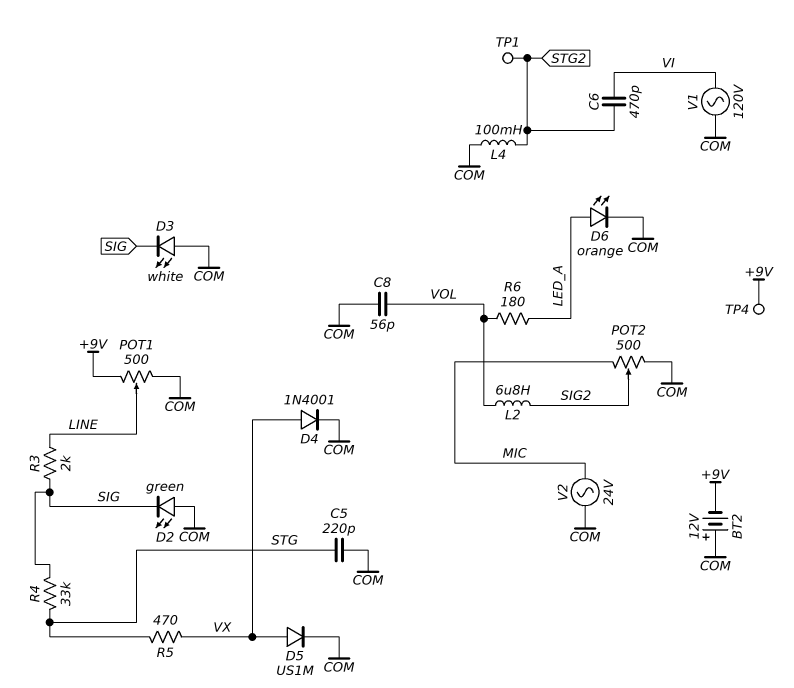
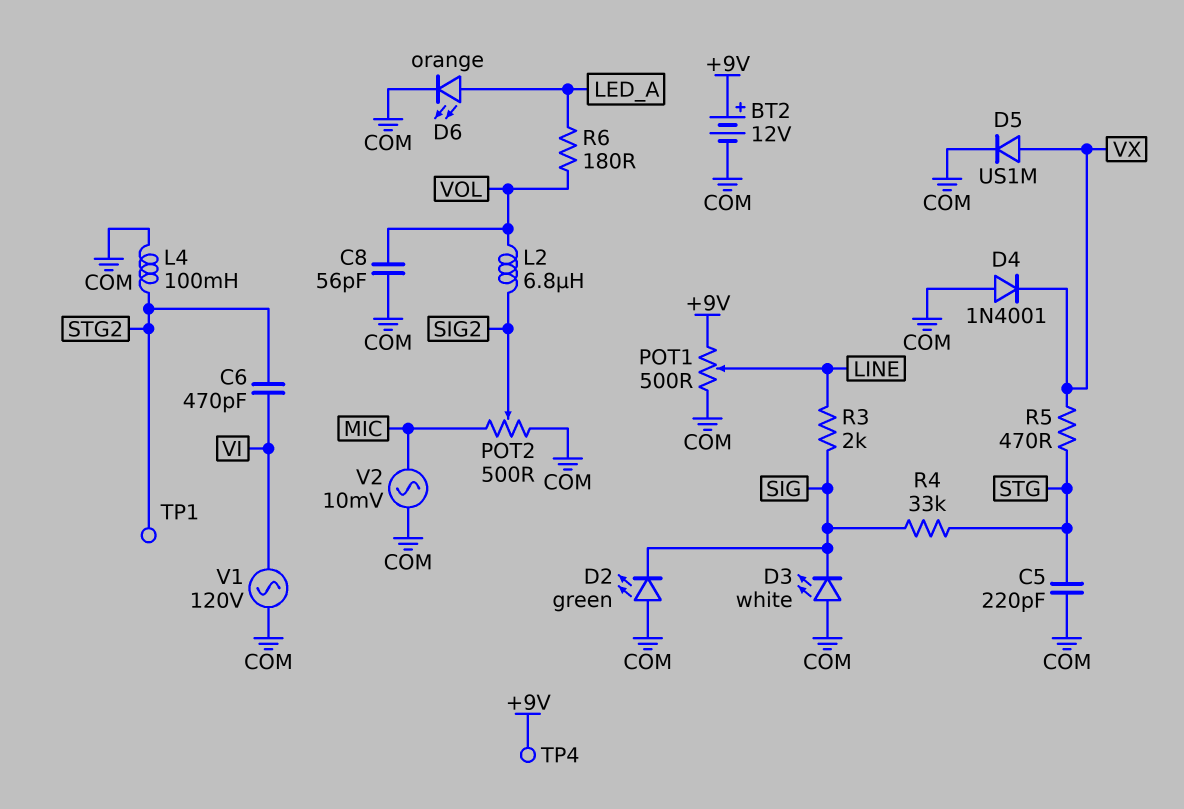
BT2: 12V (plus COM, minus +9V) -> 12V (plus +9V, minus COM)
D4: diode 1N4001 (A VX, K COM) -> diode 1N4001 (A COM, K VX)
V2: AC 24V (COM, MIC) -> AC 10mV (COM, MIC)

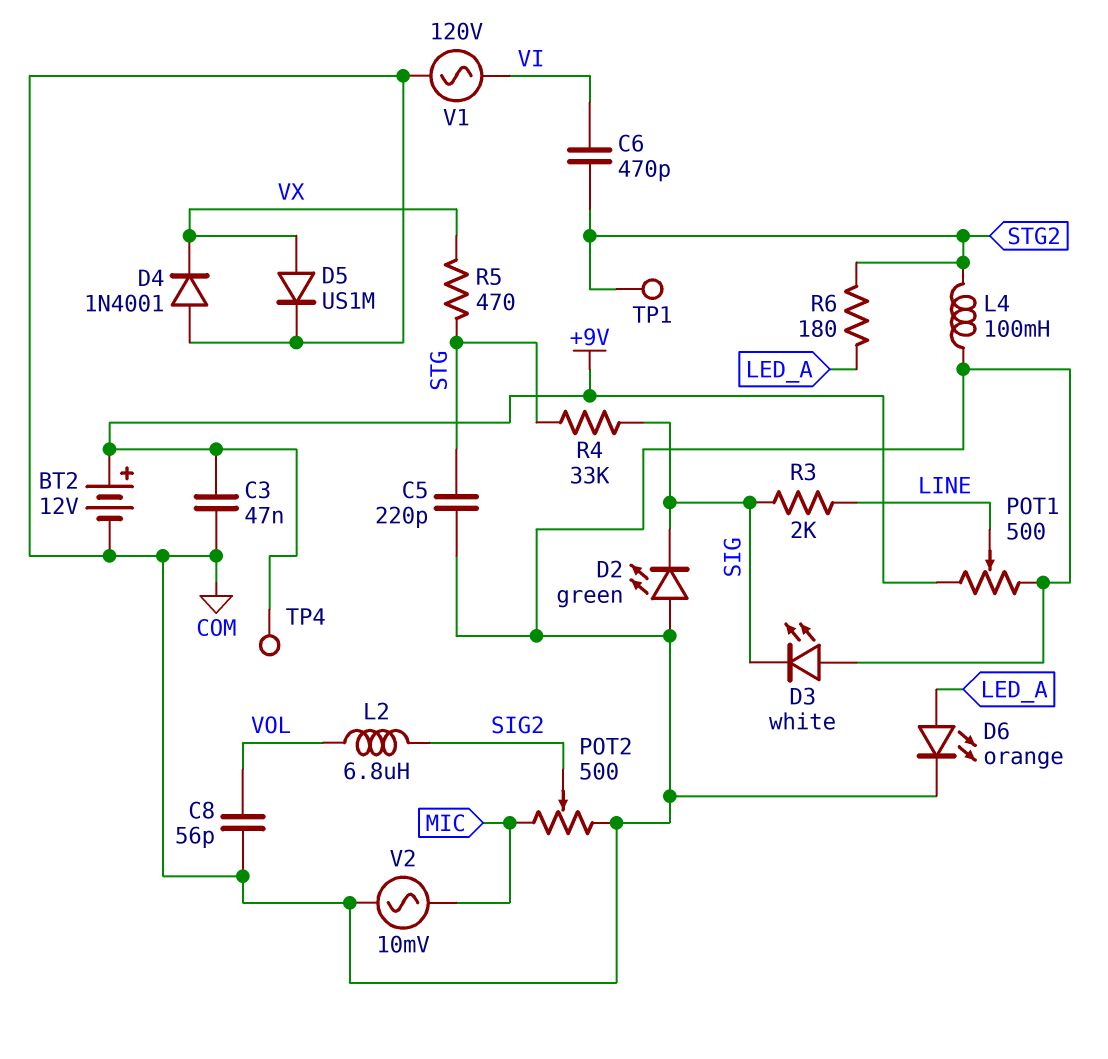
C3: none -> 47nF (+9V, COM)
R6: 180 (LED_A, VOL) -> 180 (LED_A, STG2)

